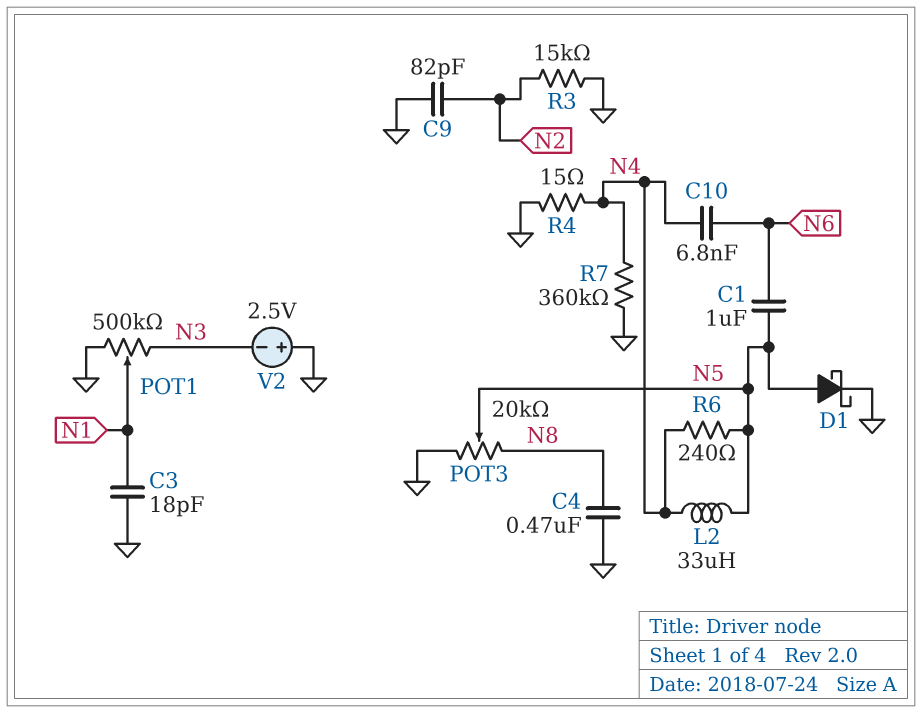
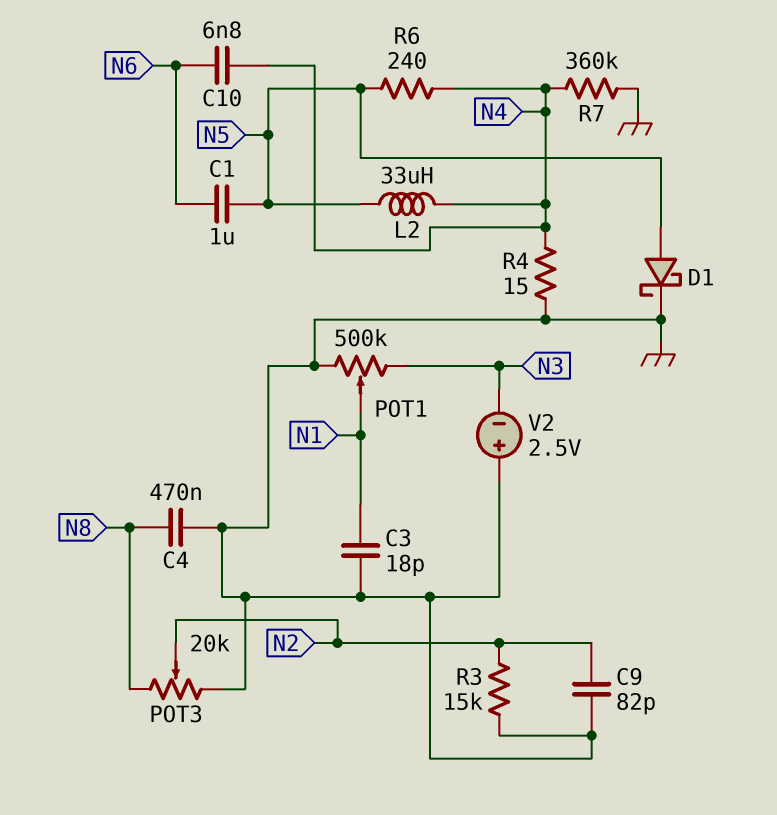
POT3: 20k (GND, N8, wiper N5) -> 20k (GND, N8, wiper N2)

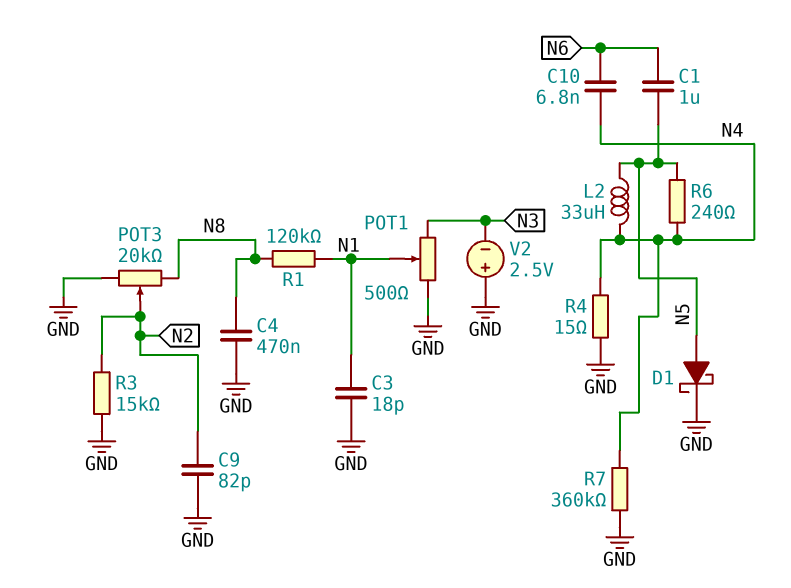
POT1: 500k (GND, N3, wiper N1) -> 500 (GND, N3, wiper N1)
R1: none -> 120k (N1, N8)

